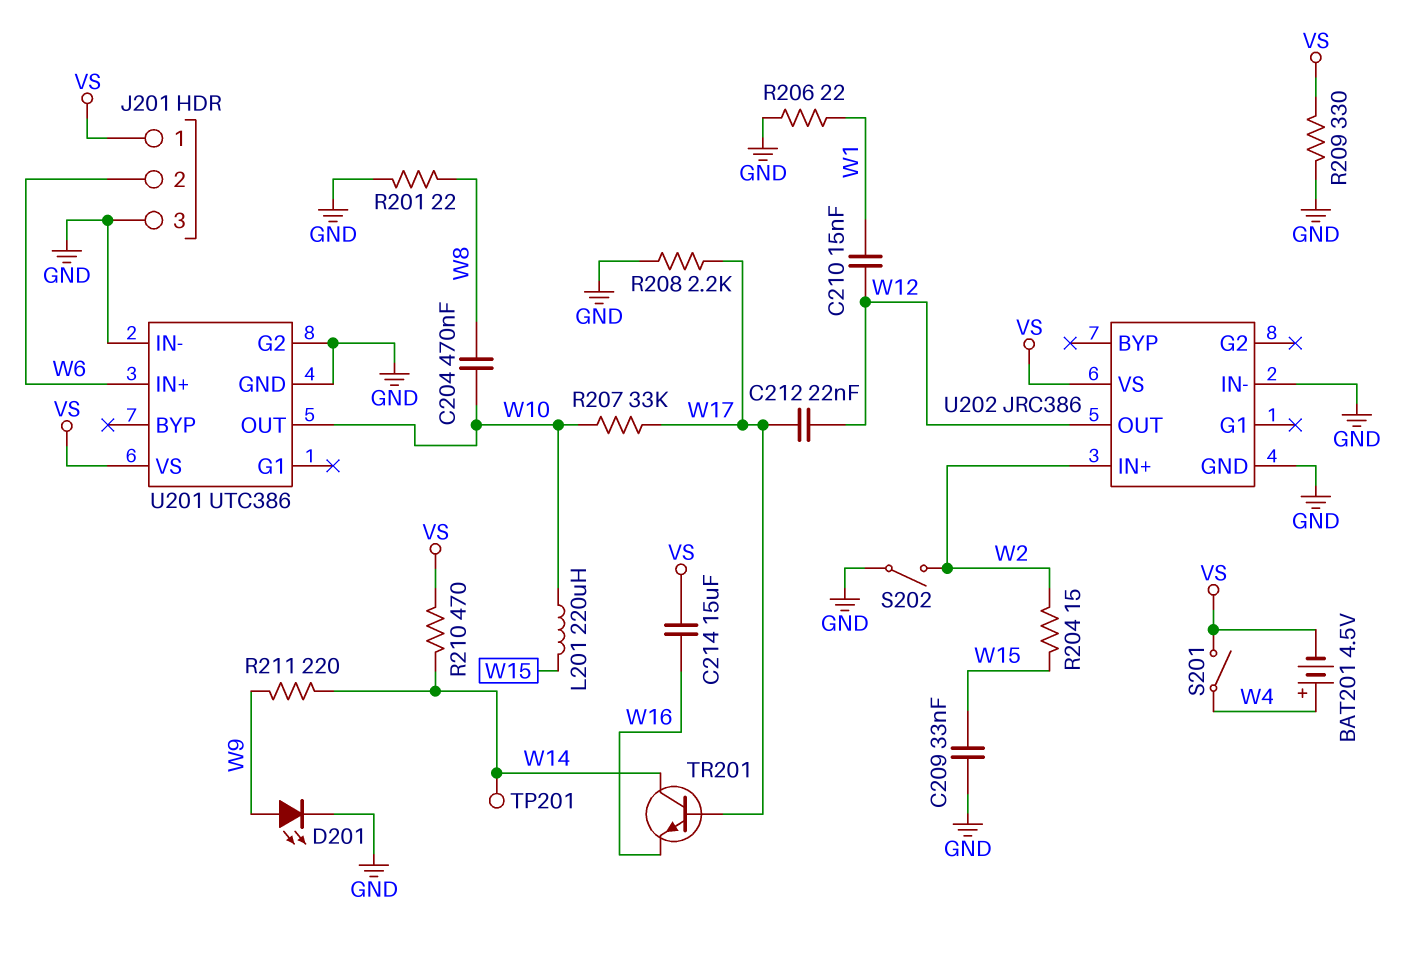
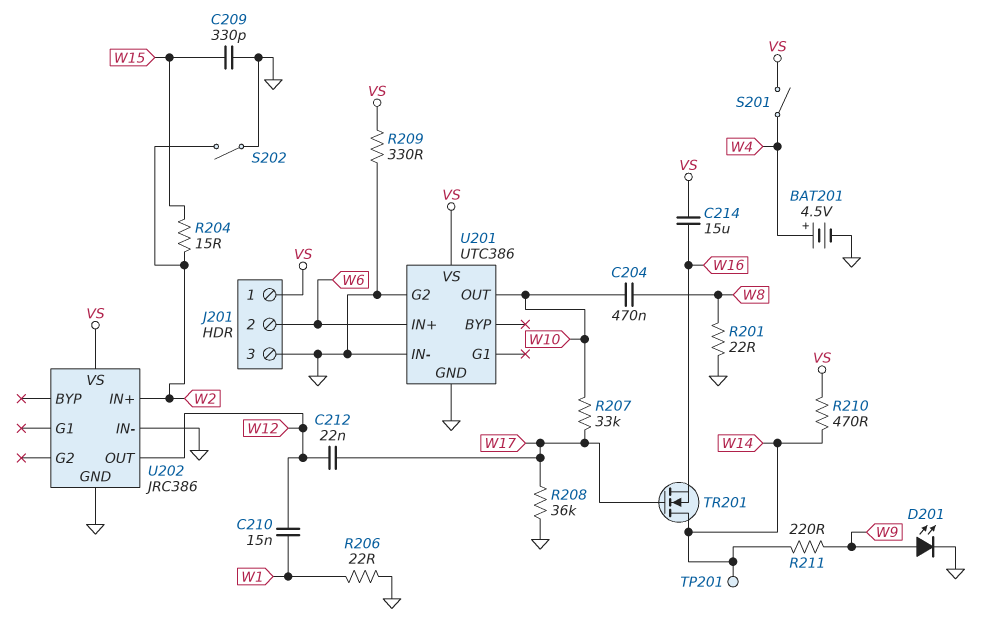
BAT201: 4.5V (plus W4, minus VS) -> 4.5V (plus W4, minus GND)
C209: 33nF (GND, W15) -> 330pF (GND, W15)
L201: 220uH (W10, W15) -> none
R208: 2.2k (GND, W17) -> 36k (GND, W17)
TR201: NPN (B W17, C W14, E W16) -> NMOS (G W17, D W14, S W16)

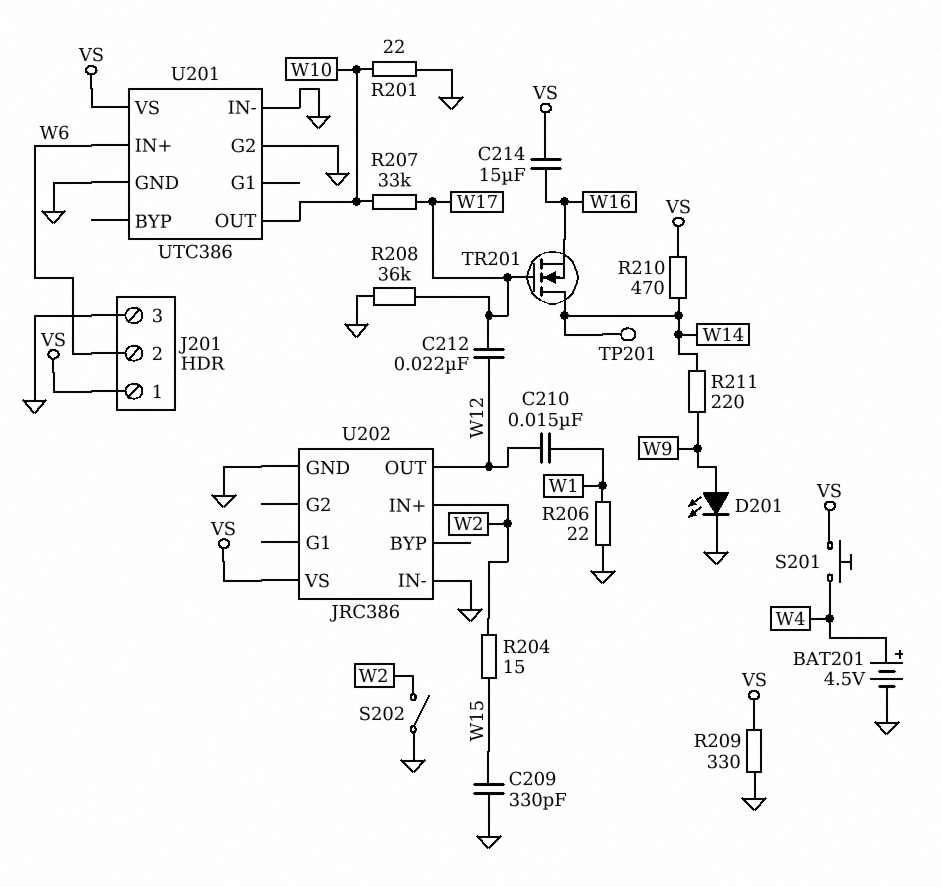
C204: 470nF (W8, W10) -> none
R201: 22 (GND, W8) -> 22 (GND, W10)
S201: switch (VS, W4) -> button (VS, W4)

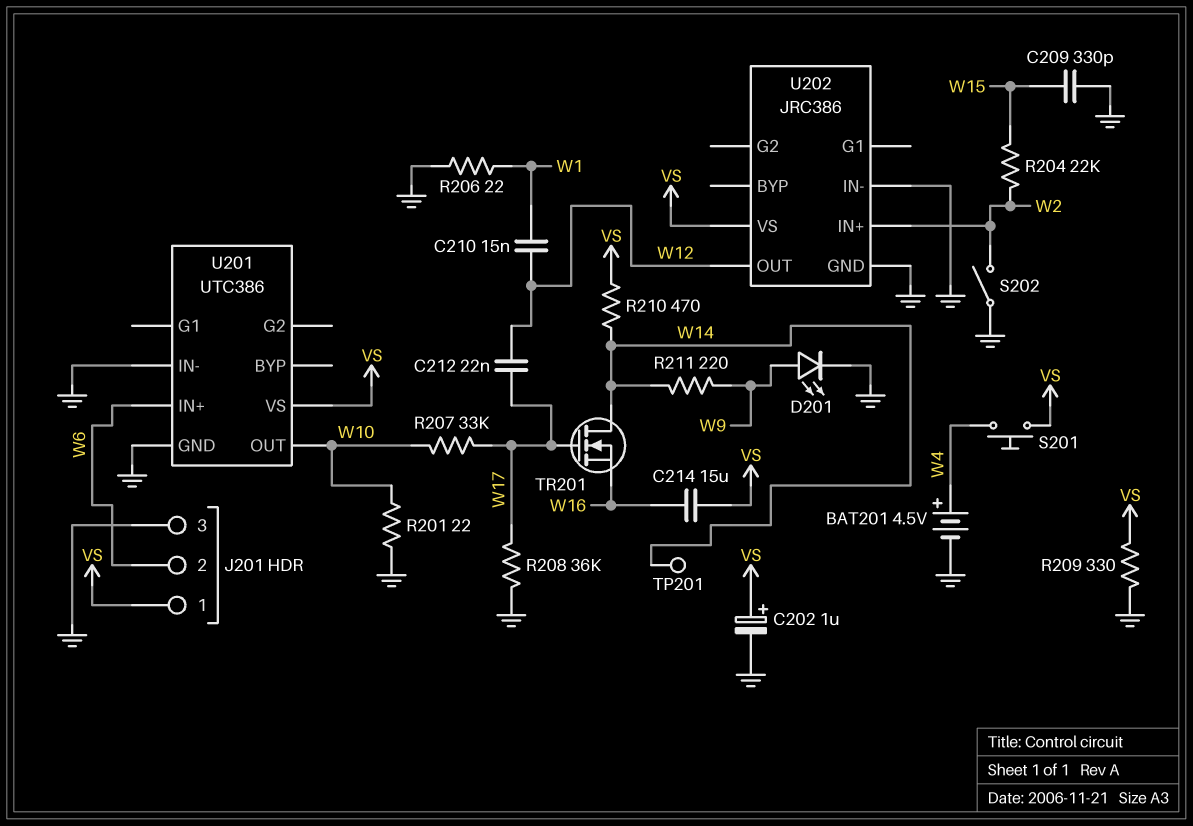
C202: none -> 1uF (plus VS, minus GND)
R204: 15 (W2, W15) -> 22k (W2, W15)
U201 pin G2: GND -> none

